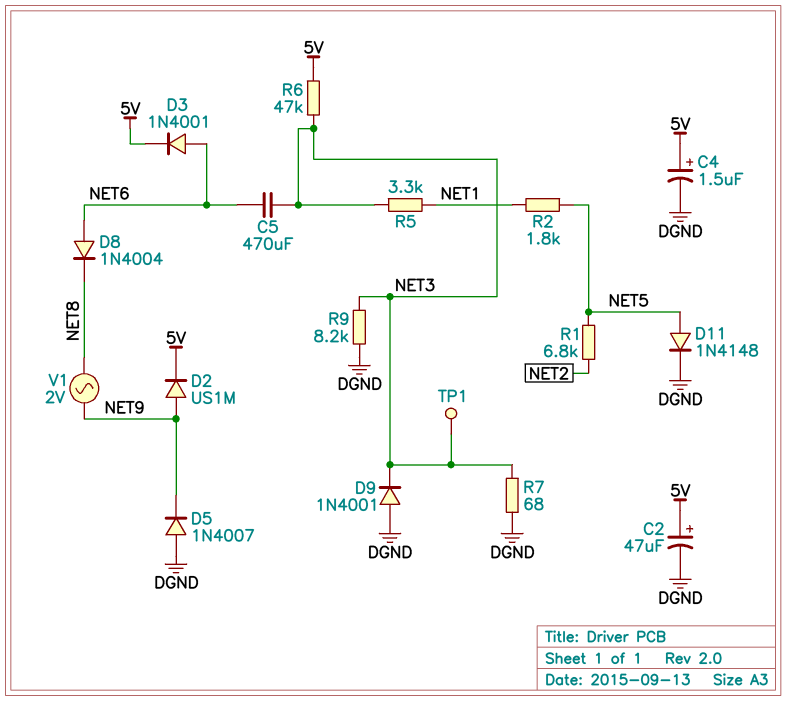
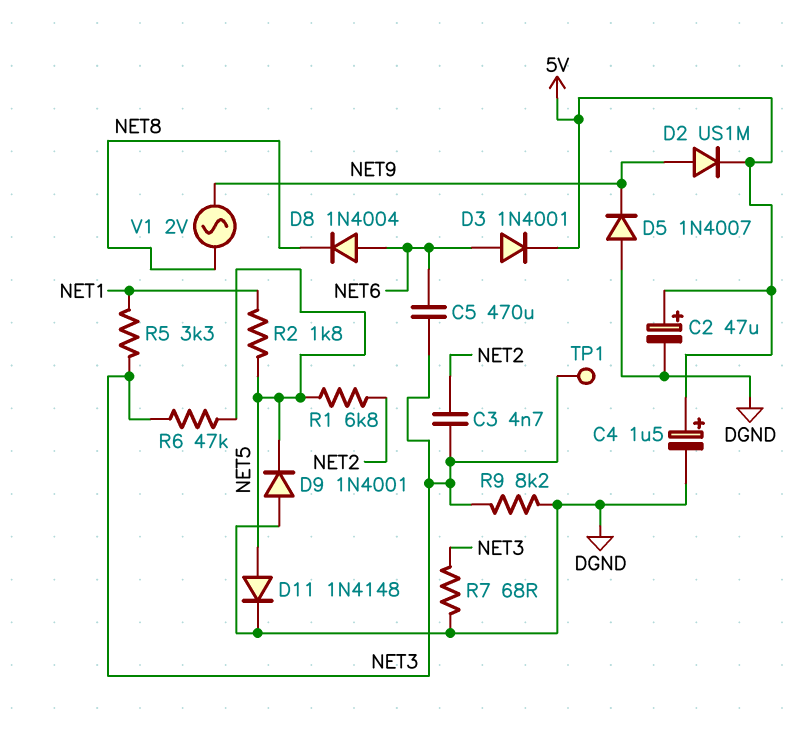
C3: none -> 4.7nF (NET2, NET3)
D9: diode 1N4001 (A DGND, K NET3) -> diode 1N4001 (A DGND, K NET5)
R6: 47k (5V, NET3) -> 47k (NET3, NET5)

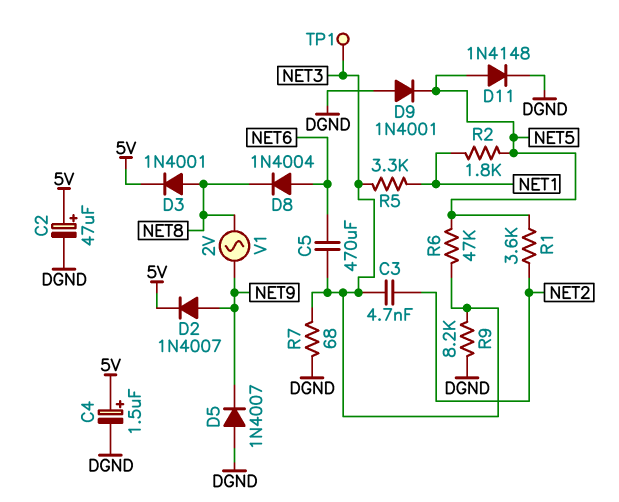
D2: diode US1M (A NET9, K 5V) -> diode 1N4007 (A NET9, K 5V)
D3: diode 1N4001 (A NET6, K 5V) -> diode 1N4001 (A NET8, K 5V)
R1: 6.8k (NET2, NET5) -> 3.6k (NET2, NET5)

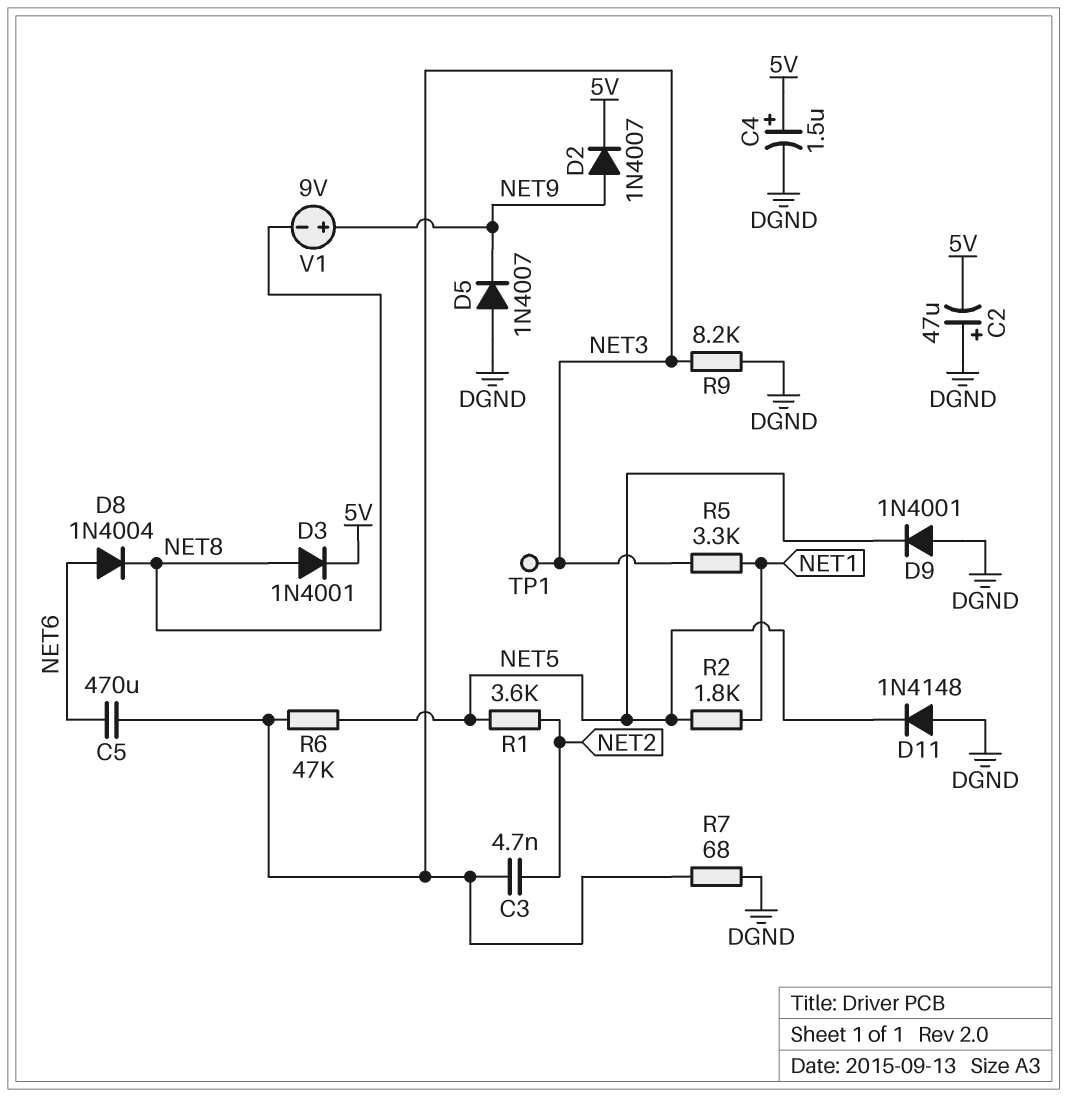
C2: 47uF (plus 5V, minus DGND) -> 47uF (plus DGND, minus 5V)
D11: diode 1N4148 (A NET5, K DGND) -> diode 1N4148 (A DGND, K NET5)
V1: AC 2V (NET8, NET9) -> 9V (plus NET9, minus NET8)

